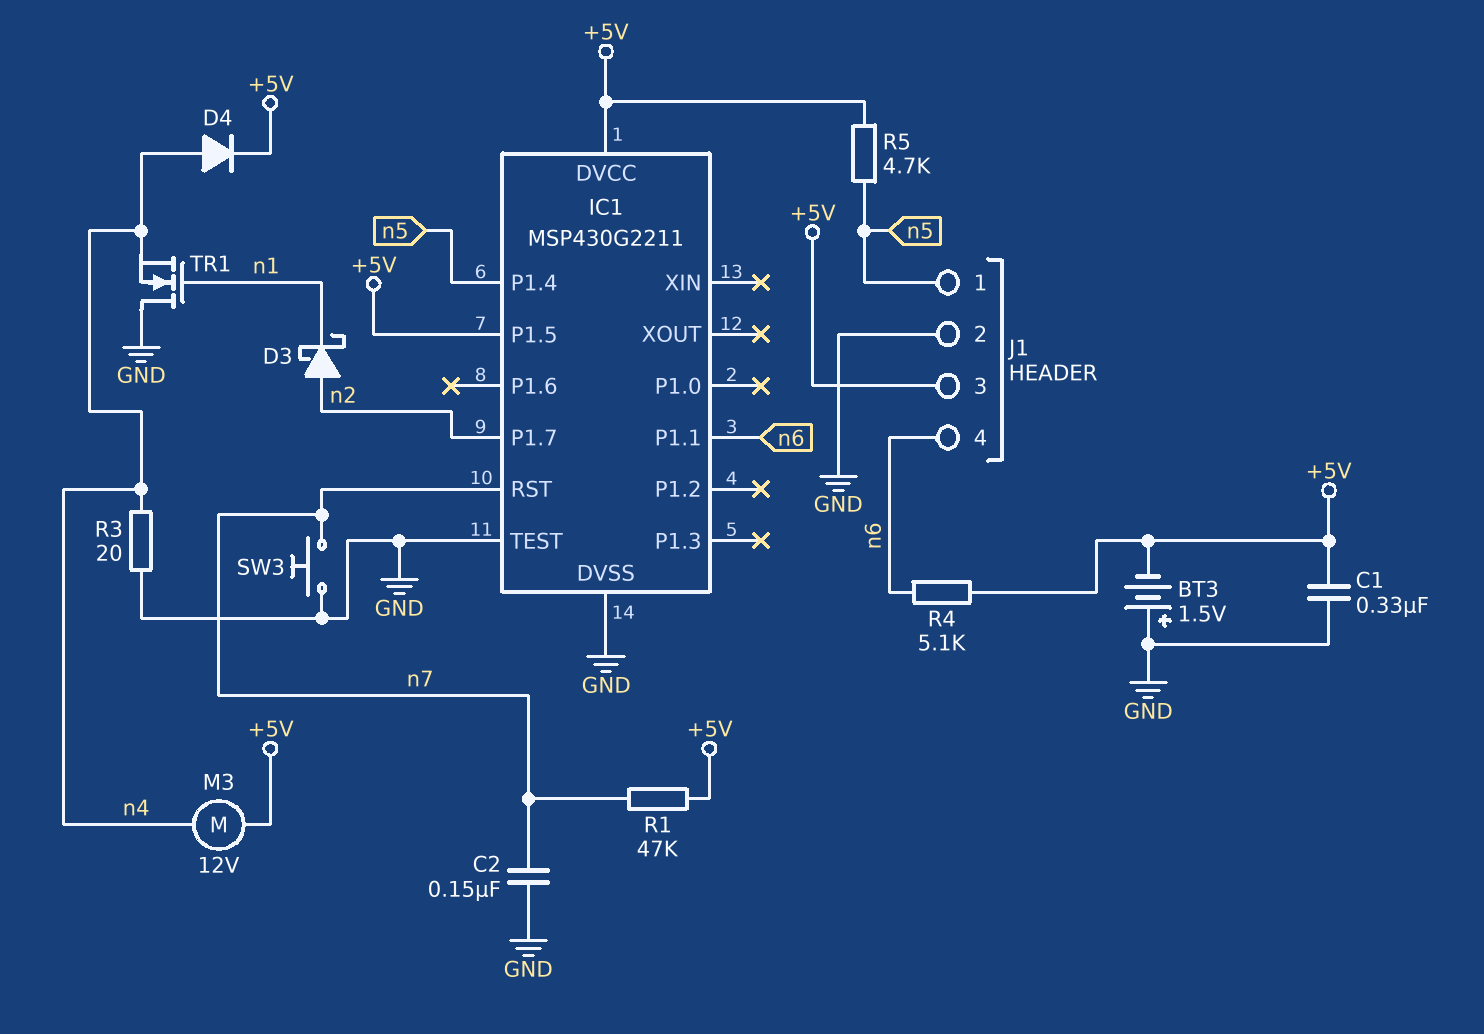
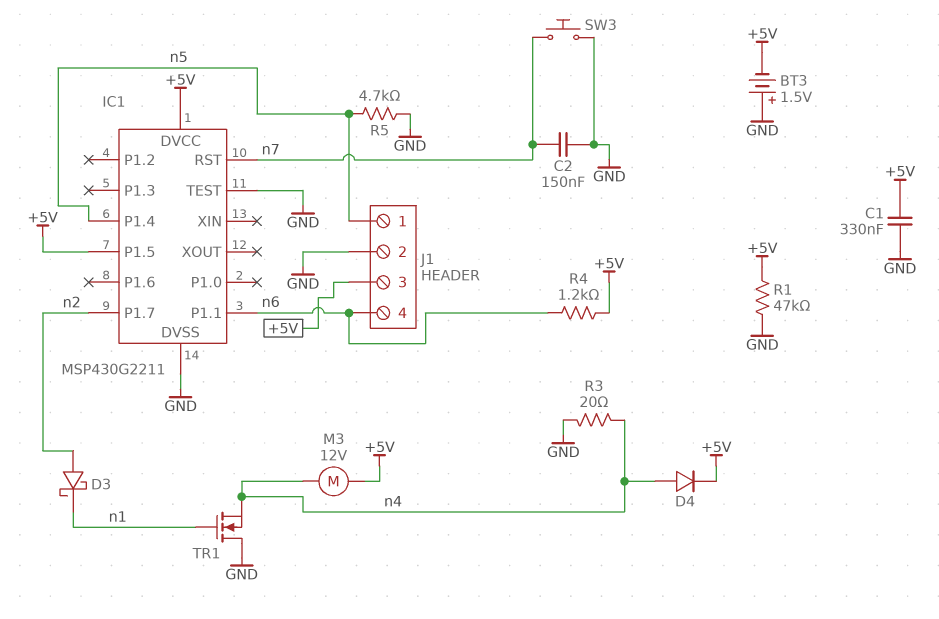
R1: 47k (+5V, n7) -> 47k (+5V, GND)
R4: 5.1k (+5V, n6) -> 1.2k (+5V, n6)
R5: 4.7k (+5V, n5) -> 4.7k (GND, n5)

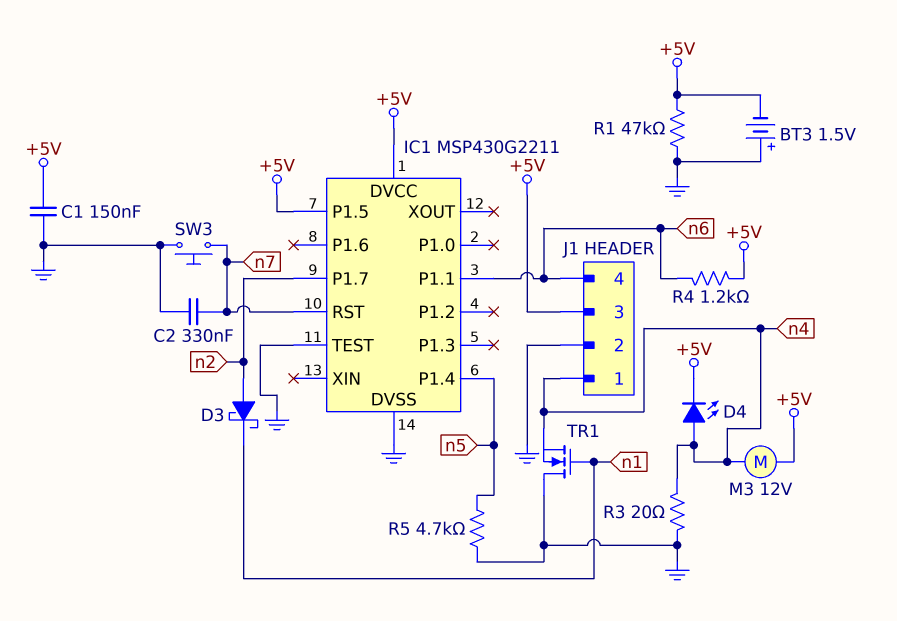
C1: 330nF (+5V, GND) -> 150nF (+5V, GND)
C2: 150nF (GND, n7) -> 330nF (GND, n7)
D4: diode (A n4, K +5V) -> LED (A n4, K +5V)
J1 pin 1: n5 -> n4

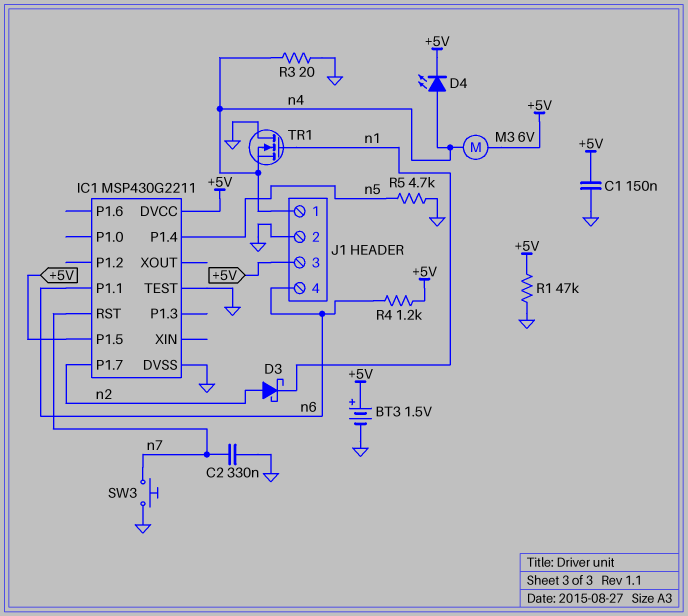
BT3: 1.5V (plus GND, minus +5V) -> 1.5V (plus +5V, minus GND)
M3: motor 12V (+5V, n4) -> motor 6V (+5V, n4)

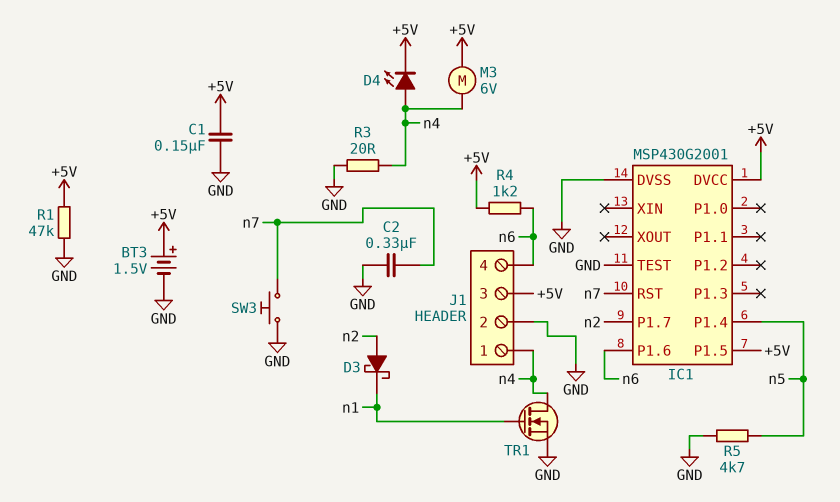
IC1: MSP430G2211 -> MSP430G2001
IC1 pin P1.1: n6 -> none
IC1 pin P1.6: none -> n6
TR1: NMOS (G n1, D GND, S n4) -> NMOS (G n1, D n4, S GND)

